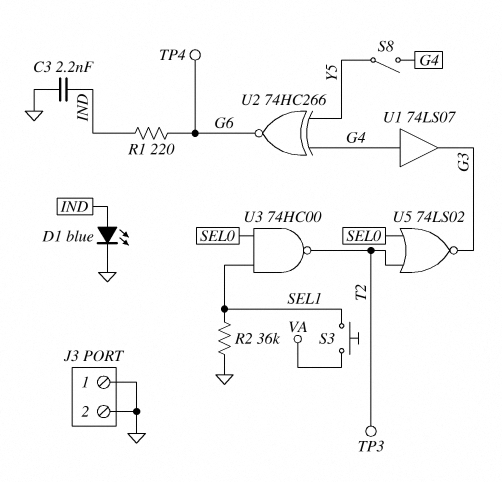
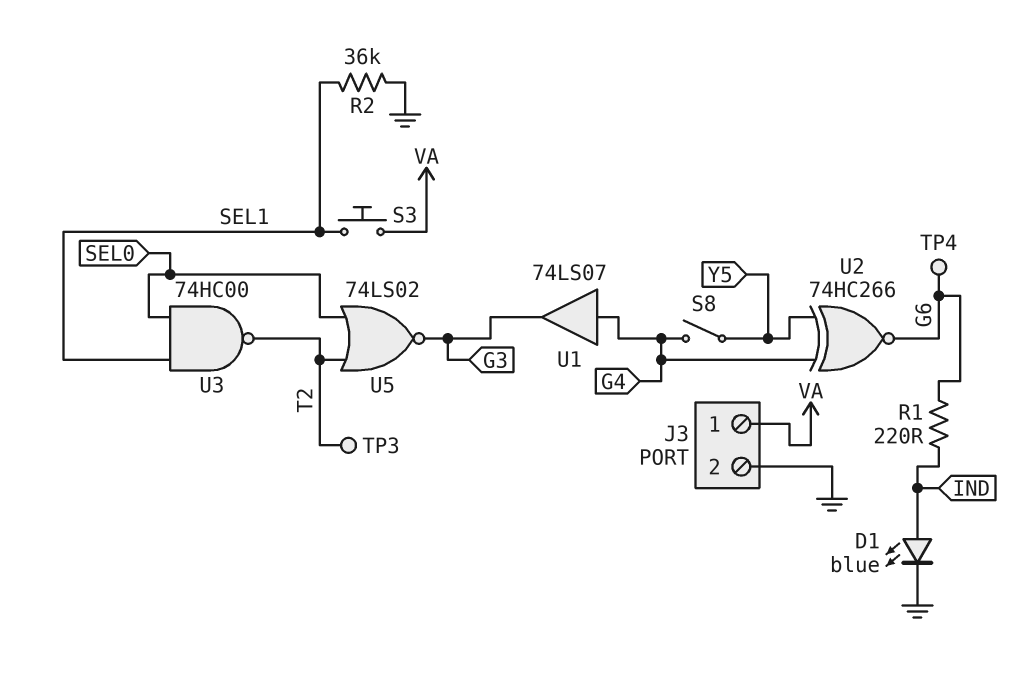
C3: 2.2nF (GND, IND) -> none
J3 pin 1: GND -> VA

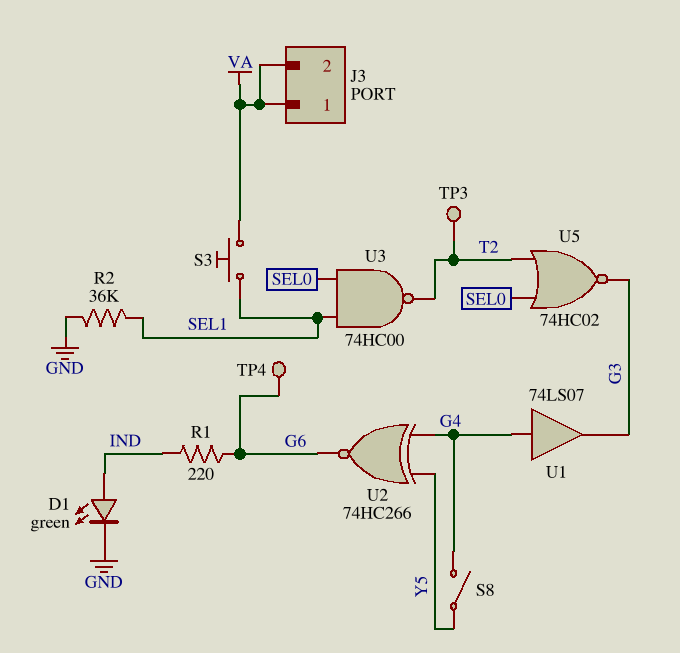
D1: LED blue (A IND, K GND) -> LED green (A IND, K GND)
J3 pin 2: GND -> VA
U5: NOR 74LS02 (in SEL0, in T2, out G3) -> NOR 74HC02 (in SEL0, in T2, out G3)

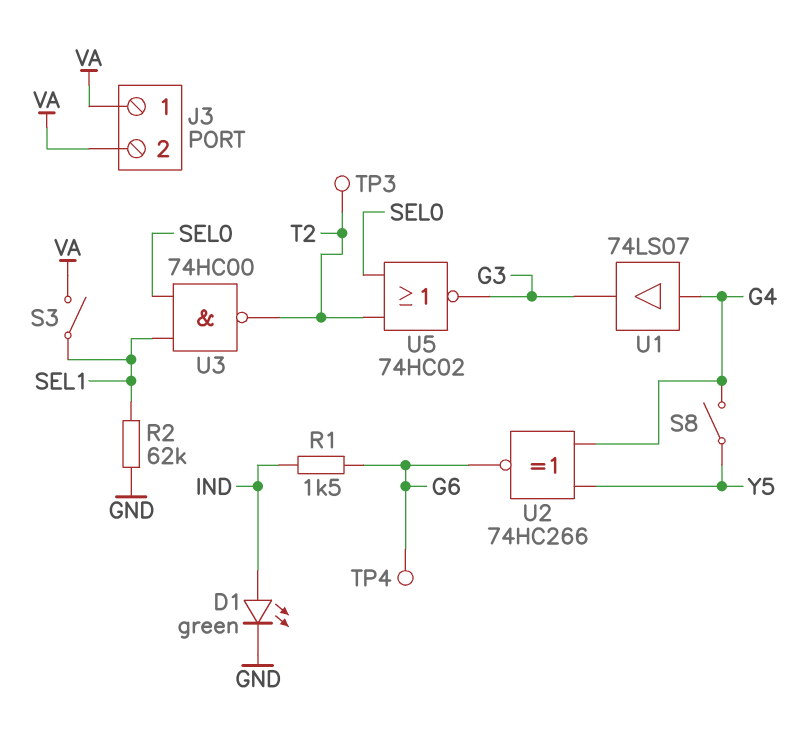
R1: 220 (G6, IND) -> 1.5k (G6, IND)
R2: 36k (GND, SEL1) -> 62k (GND, SEL1)
S3: button (SEL1, VA) -> switch (SEL1, VA)

